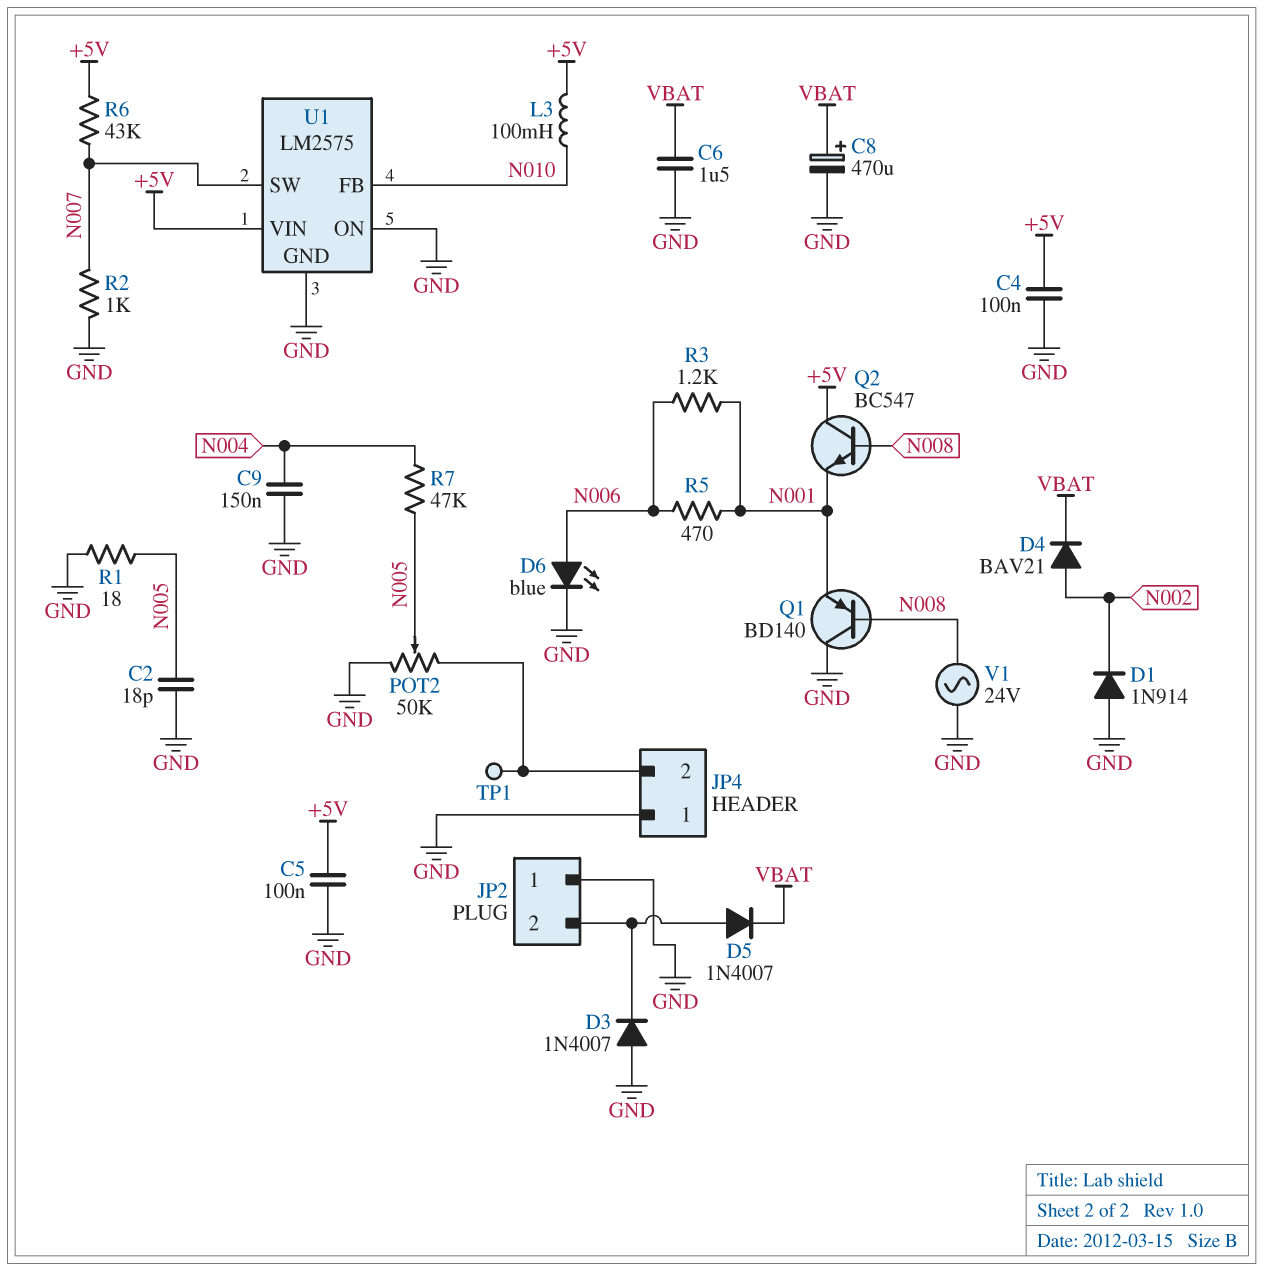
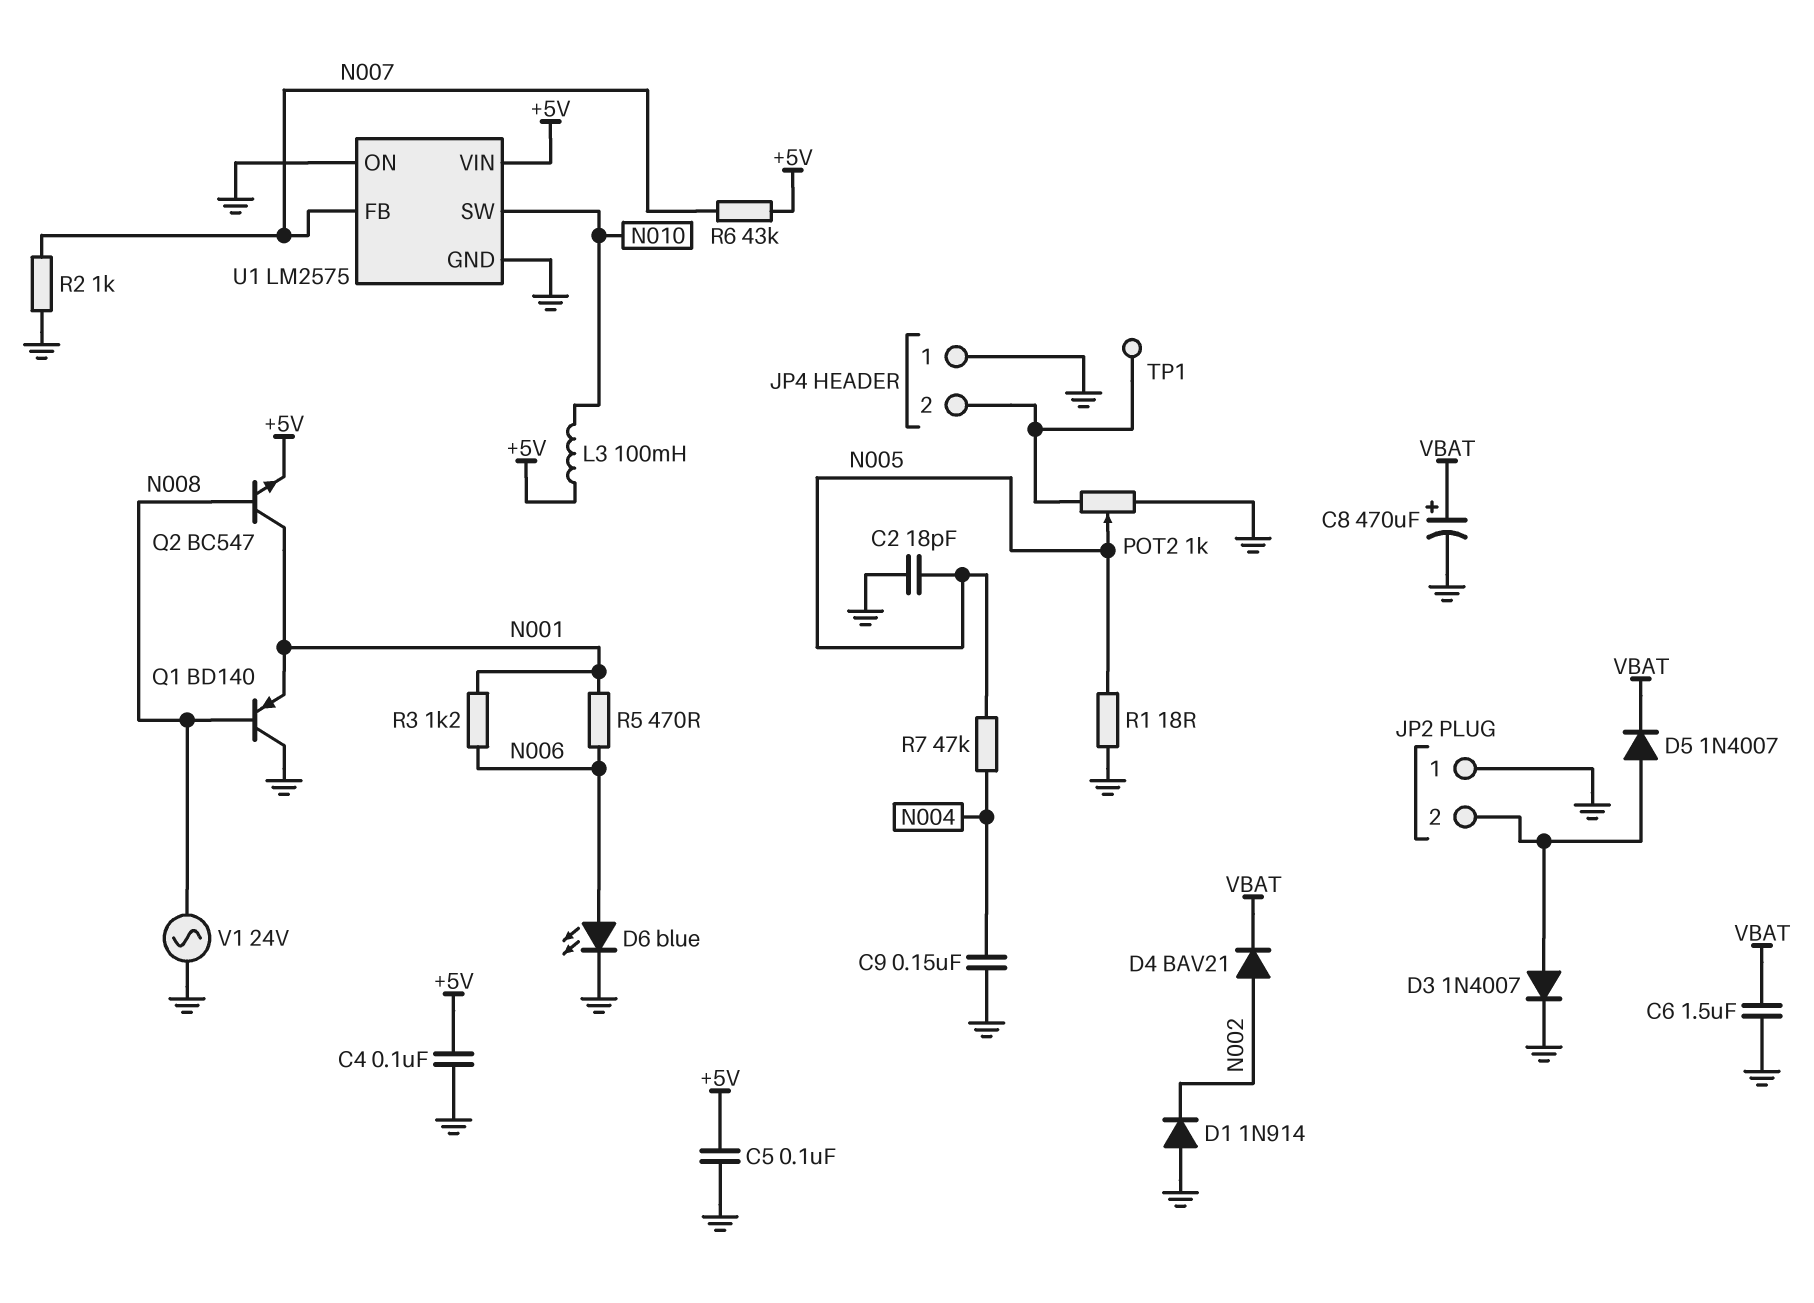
D3: diode 1N4007 (A GND, K JP2/2) -> diode 1N4007 (A JP2/2, K GND)
POT2: 50k (GND, JP4/2, wiper N005) -> 1k (GND, JP4/2, wiper N005)
Q2: NPN BC547 (B N008, C +5V, E N001) -> NPN BC547 (B N008, C N001, E +5V)
U1 pin FB: N010 -> N007
U1 pin SW: N007 -> N010

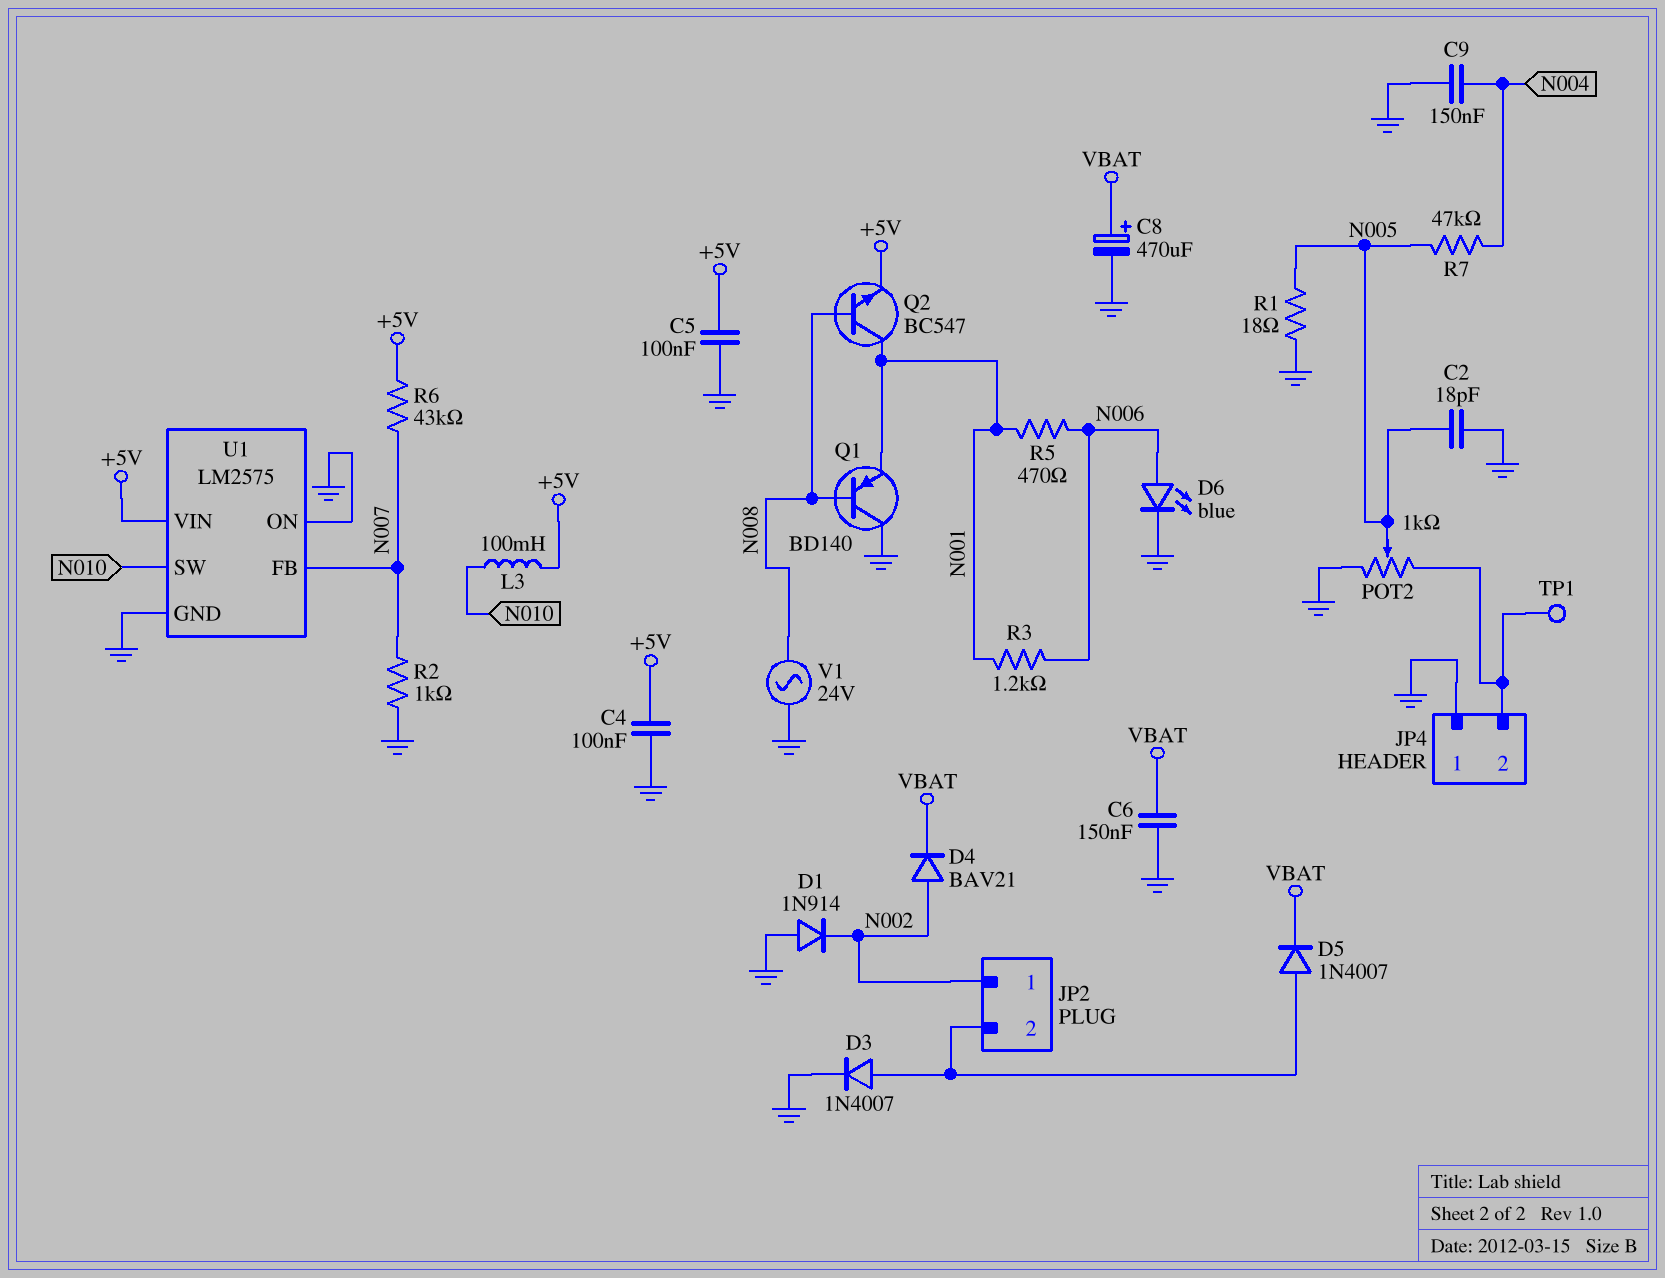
C6: 1.5uF (GND, VBAT) -> 150nF (GND, VBAT)
JP2 pin 1: GND -> N002

